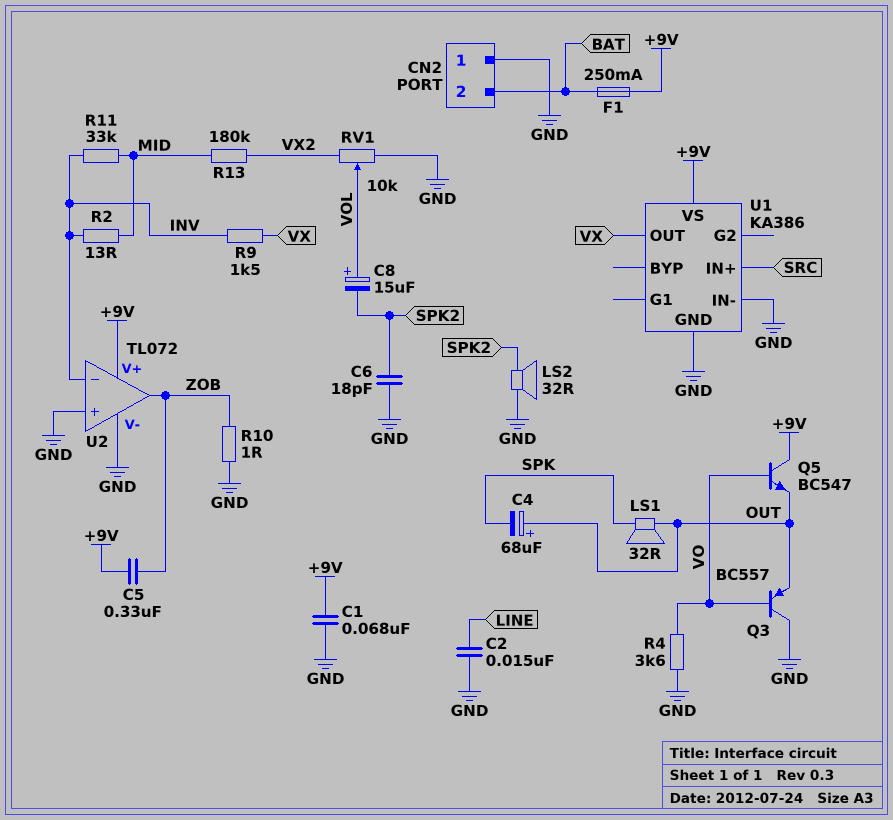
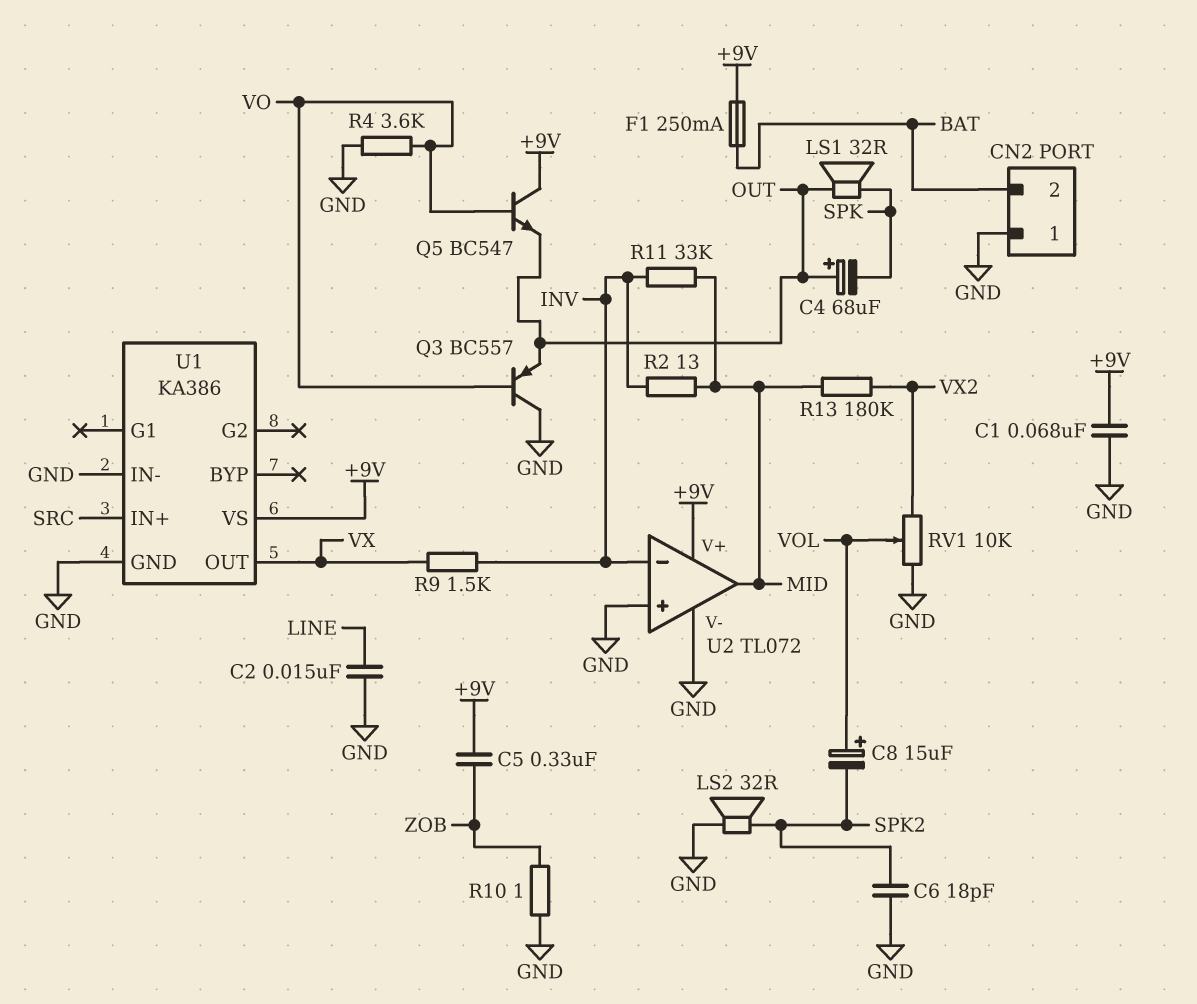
U2 pin out: ZOB -> MID

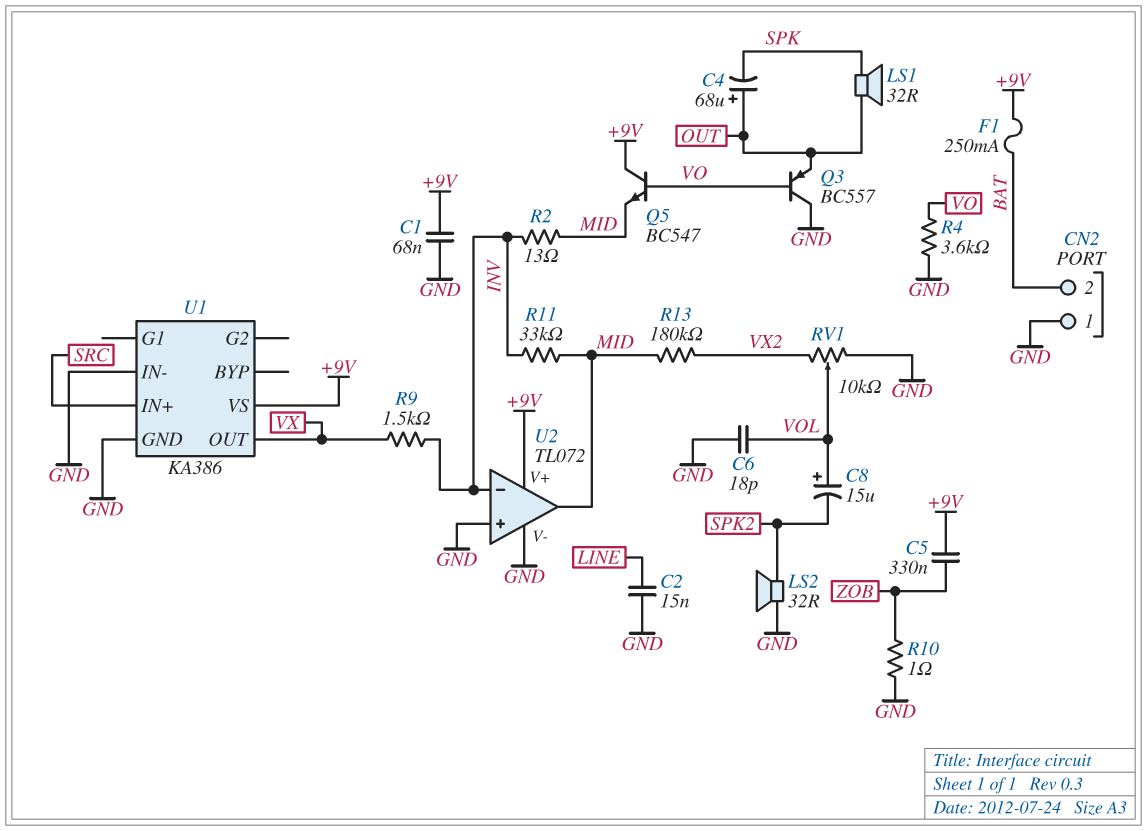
C6: 18pF (GND, SPK2) -> 18pF (GND, VOL)
Q5: NPN BC547 (B VO, C +9V, E OUT) -> NPN BC547 (B VO, C +9V, E MID)

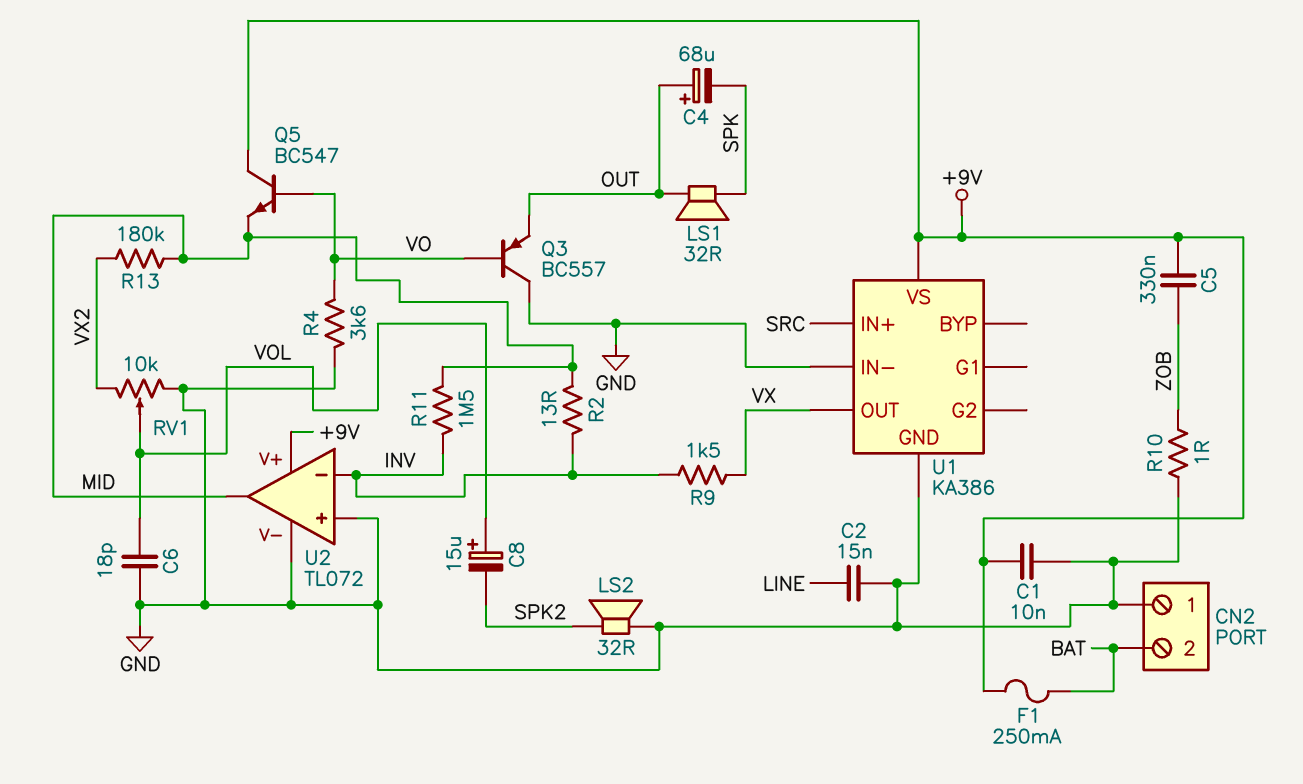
C1: 68nF (+9V, GND) -> 10nF (+9V, GND)
R11: 33k (INV, MID) -> 1.5M (INV, MID)

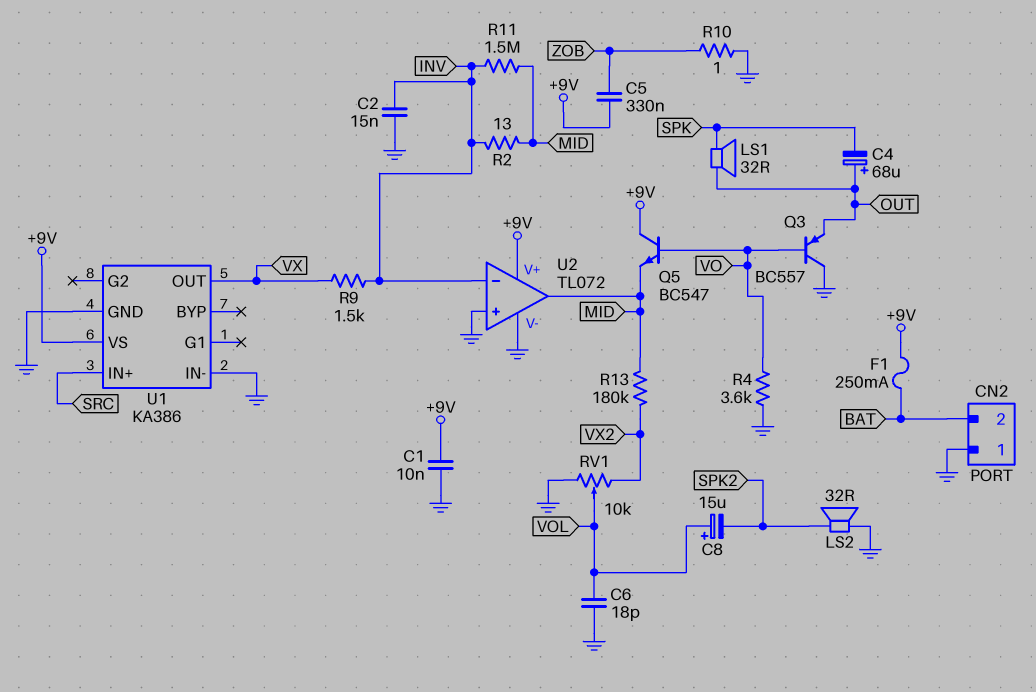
C2: 15nF (GND, LINE) -> 15nF (GND, INV)

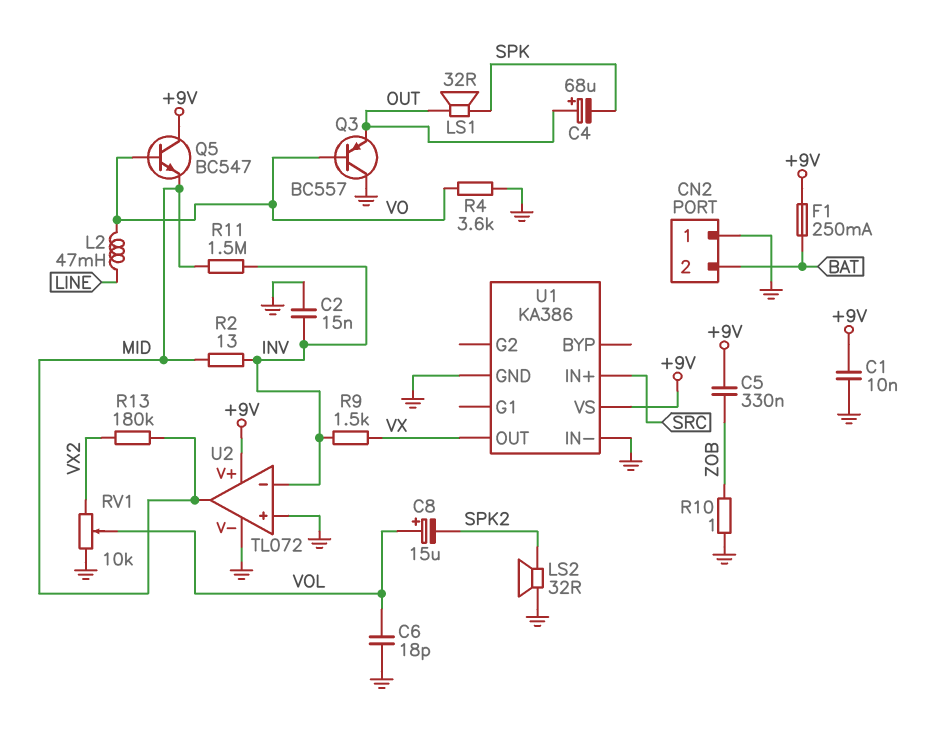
L2: none -> 47mH (LINE, VO)

